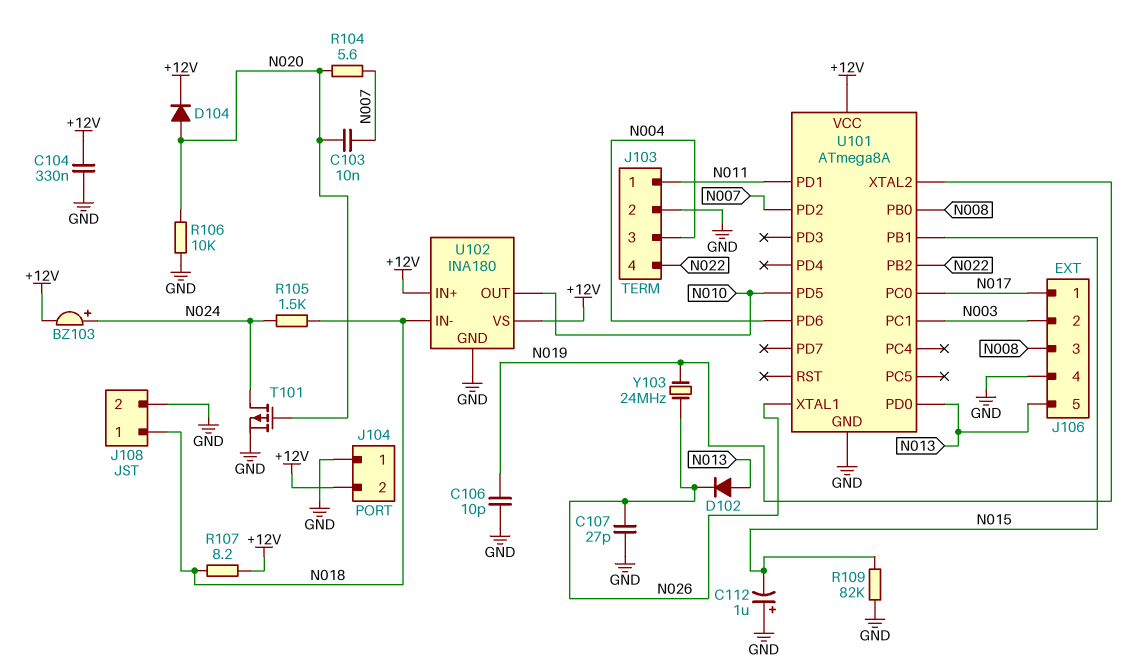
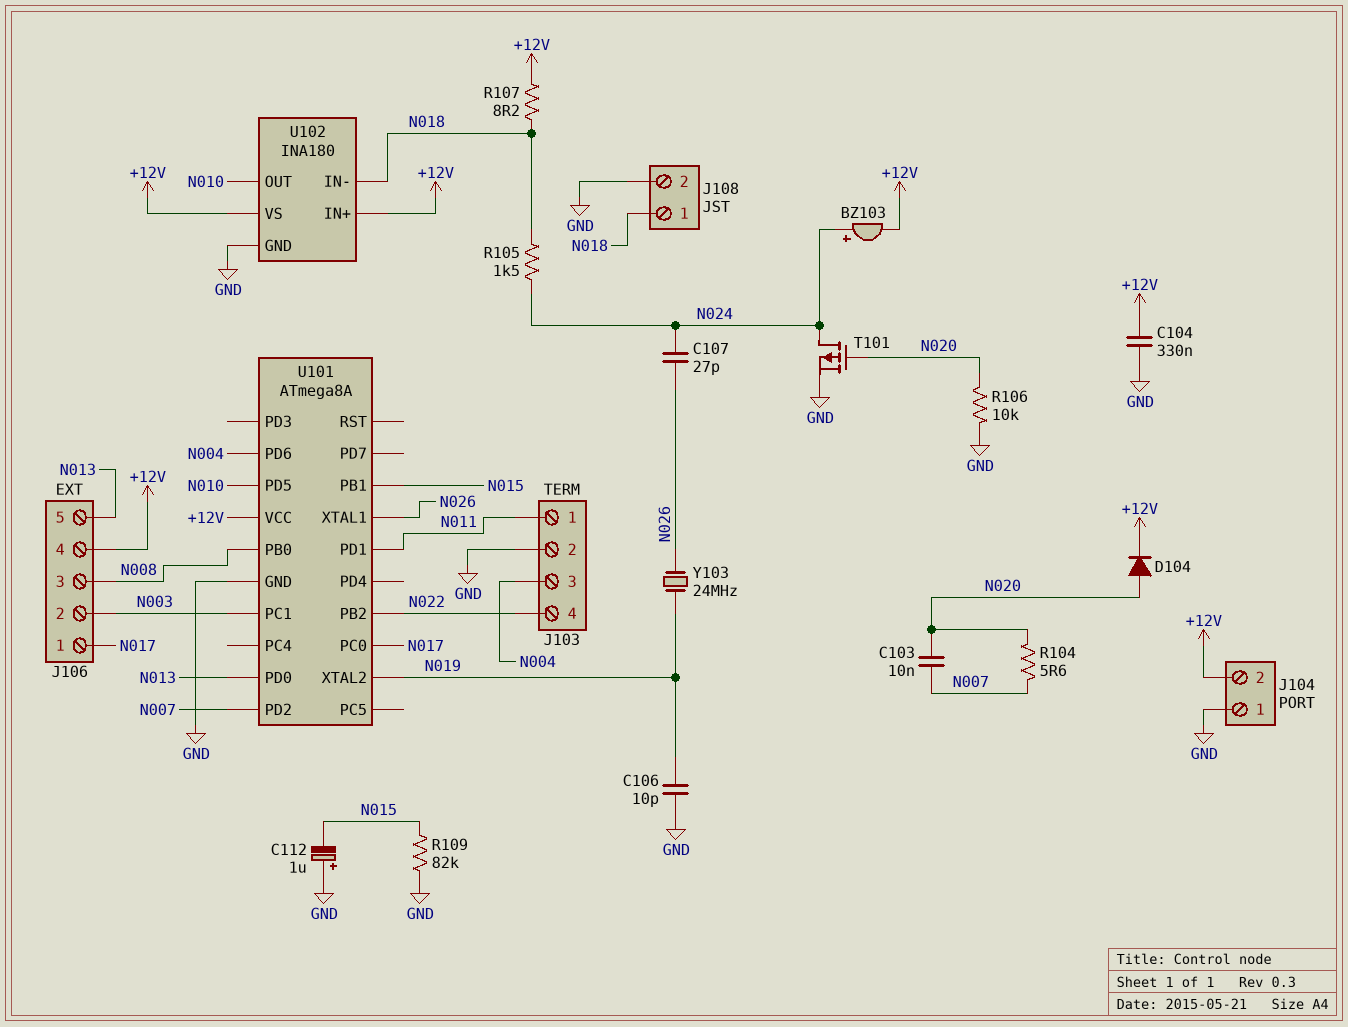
C107: 27pF (GND, N026) -> 27pF (N024, N026)
D102: diode (A N013, K N026) -> none
J106 pin 4: GND -> +12V

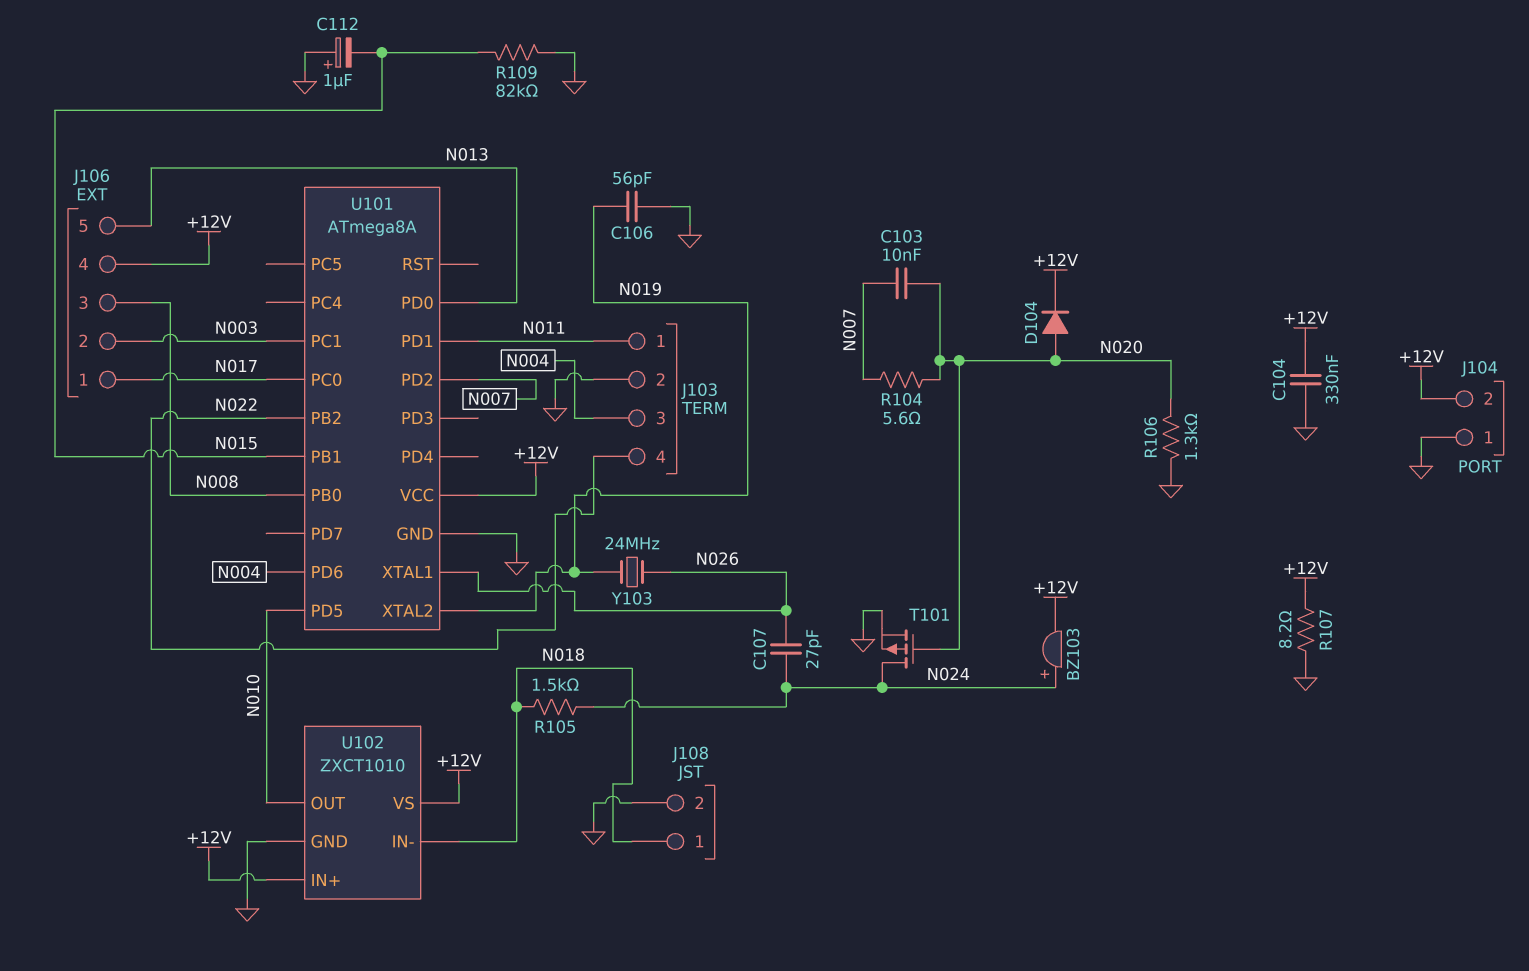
C106: 10pF (GND, N019) -> 56pF (GND, N019)
R106: 10k (GND, N020) -> 1.3k (GND, N020)
R107: 8.2 (+12V, N018) -> 8.2 (+12V, GND)
U102: INA180 -> ZXCT1010

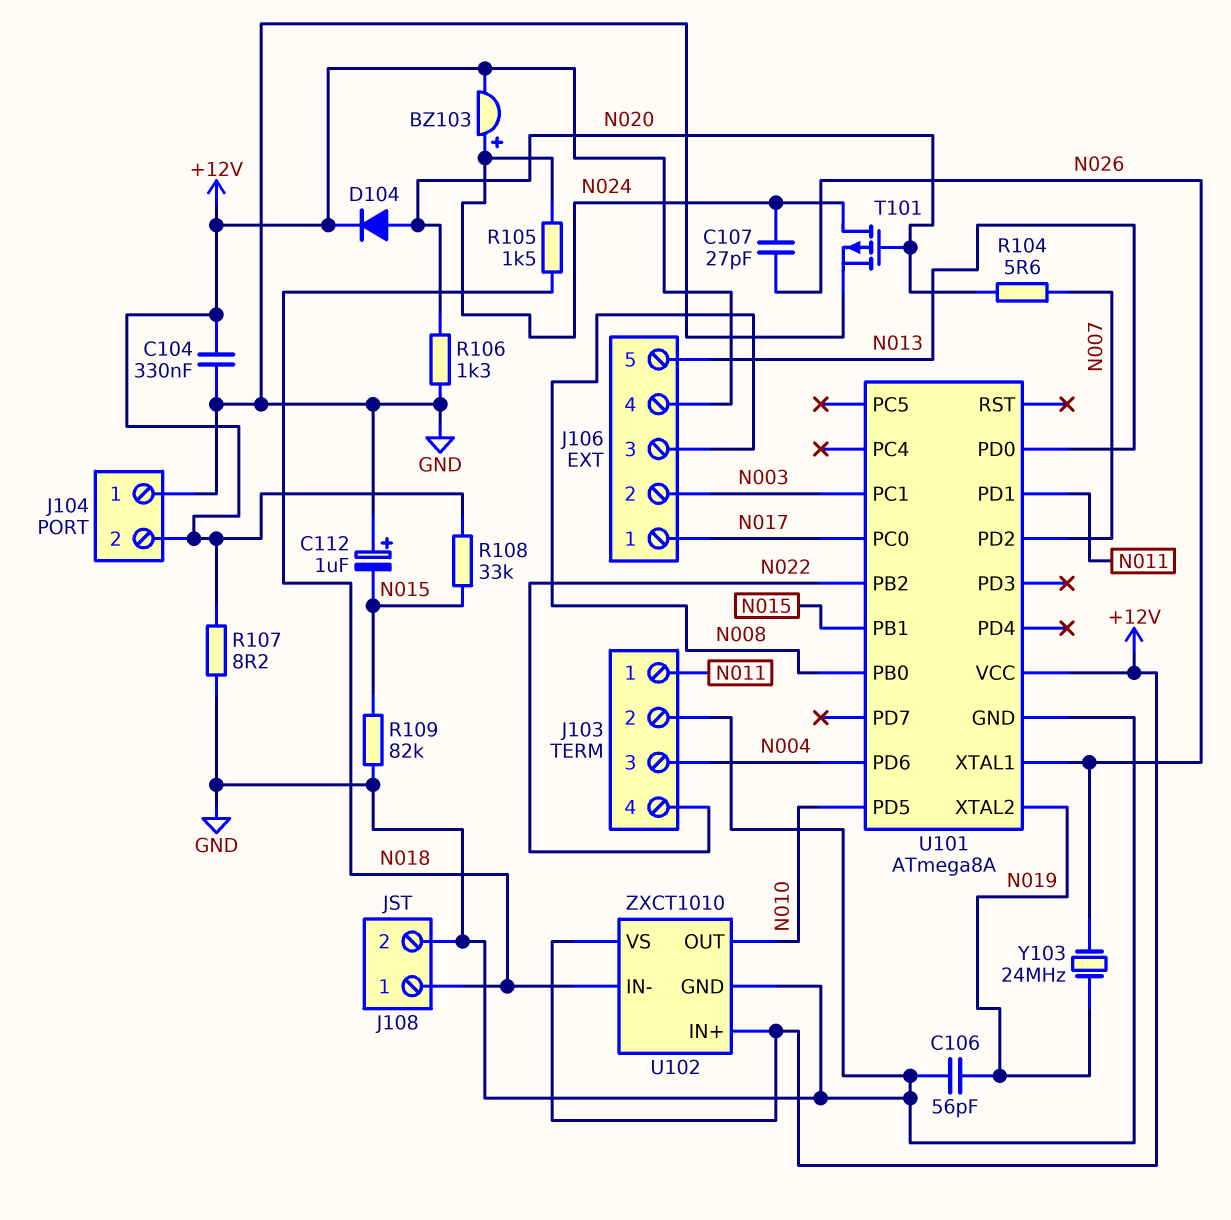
C103: 10nF (N007, N020) -> none
R108: none -> 33k (+12V, N015)

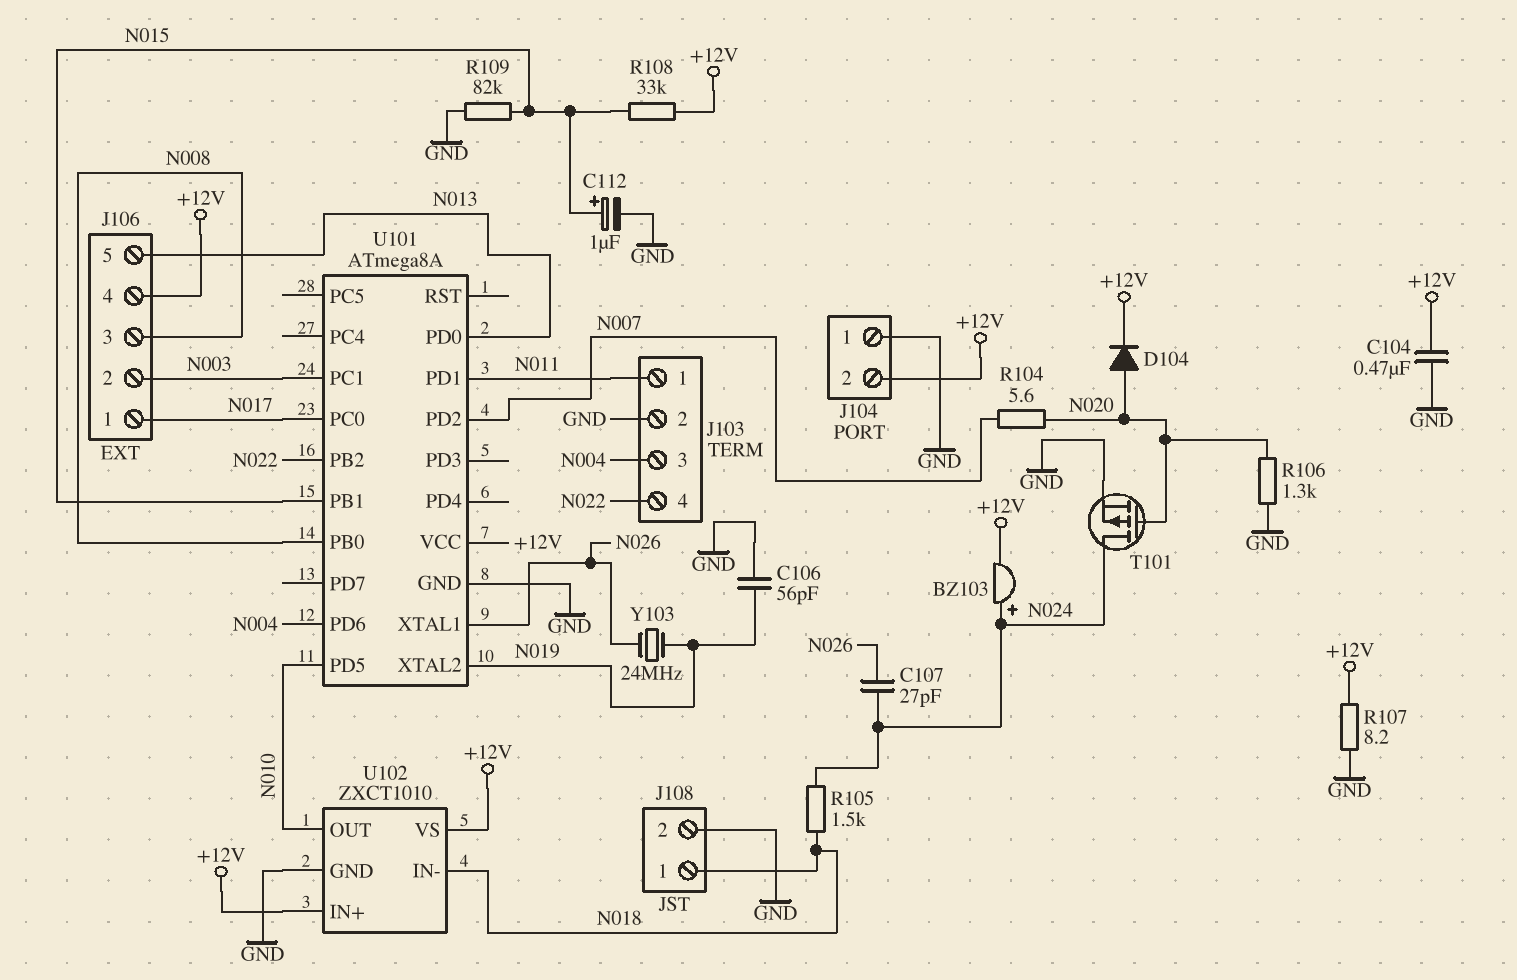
C104: 330nF (+12V, GND) -> 470nF (+12V, GND)
C112: 1uF (plus GND, minus N015) -> 1uF (plus N015, minus GND)

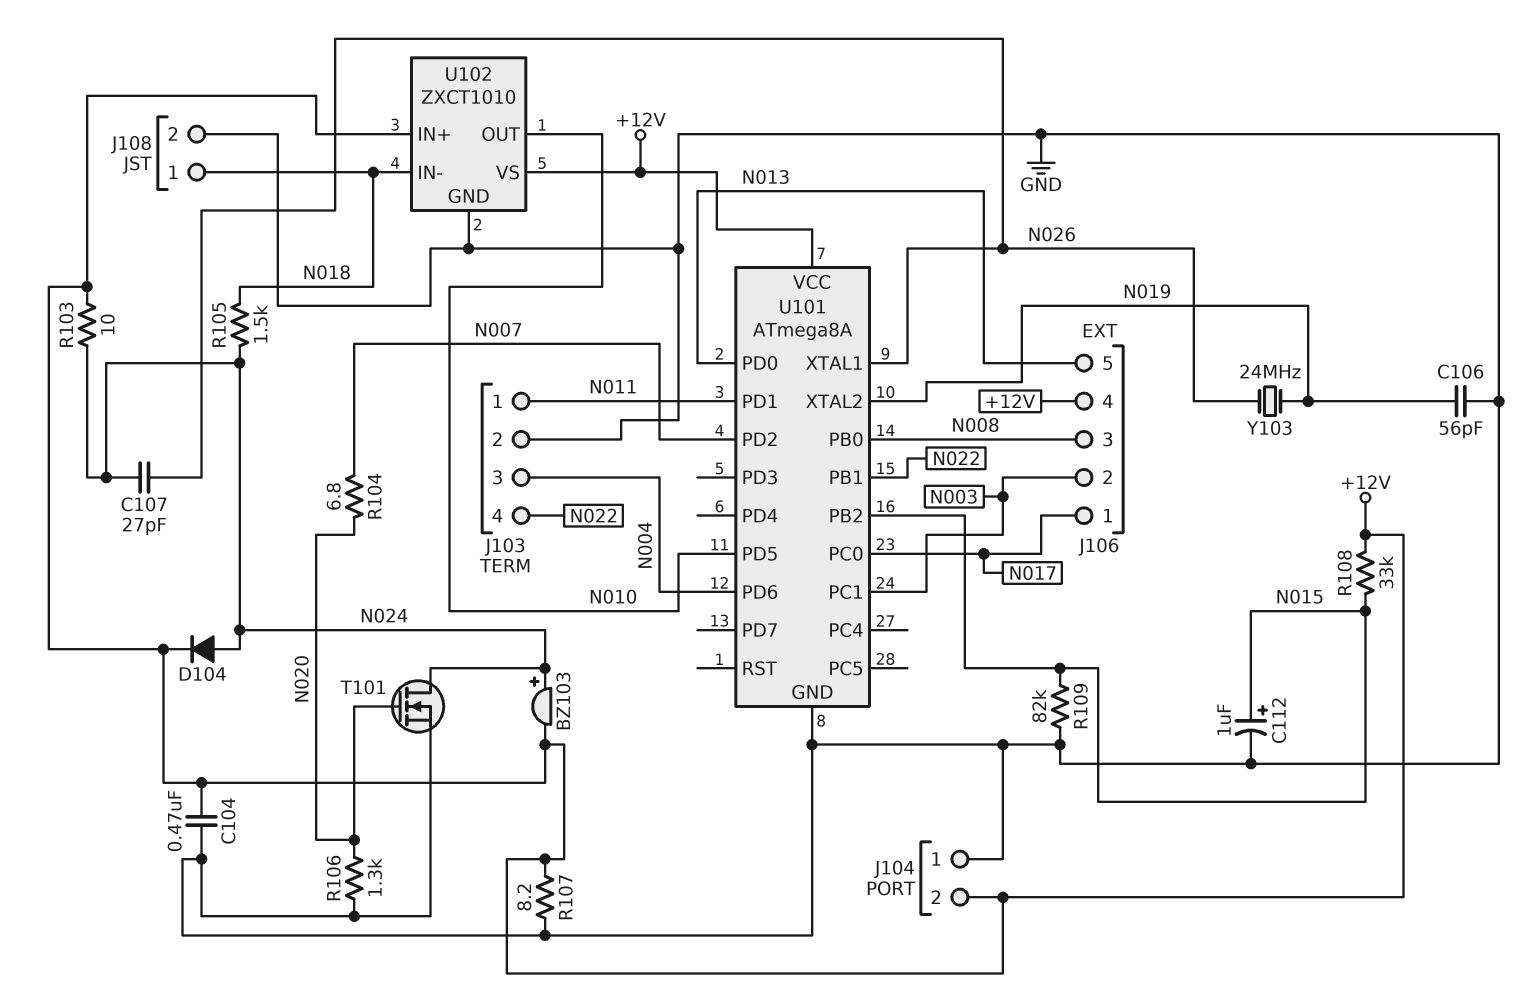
D104: diode (A N020, K +12V) -> diode (A N024, K +12V)
R103: none -> 10 (+12V, N024)
R104: 5.6 (N007, N020) -> 6.8 (N007, N020)
T101: PMOS (G N020, D N024, S GND) -> NMOS (G N020, D N024, S GND)
U101 pin PB1: N015 -> N022
U101 pin PB2: N022 -> N015

